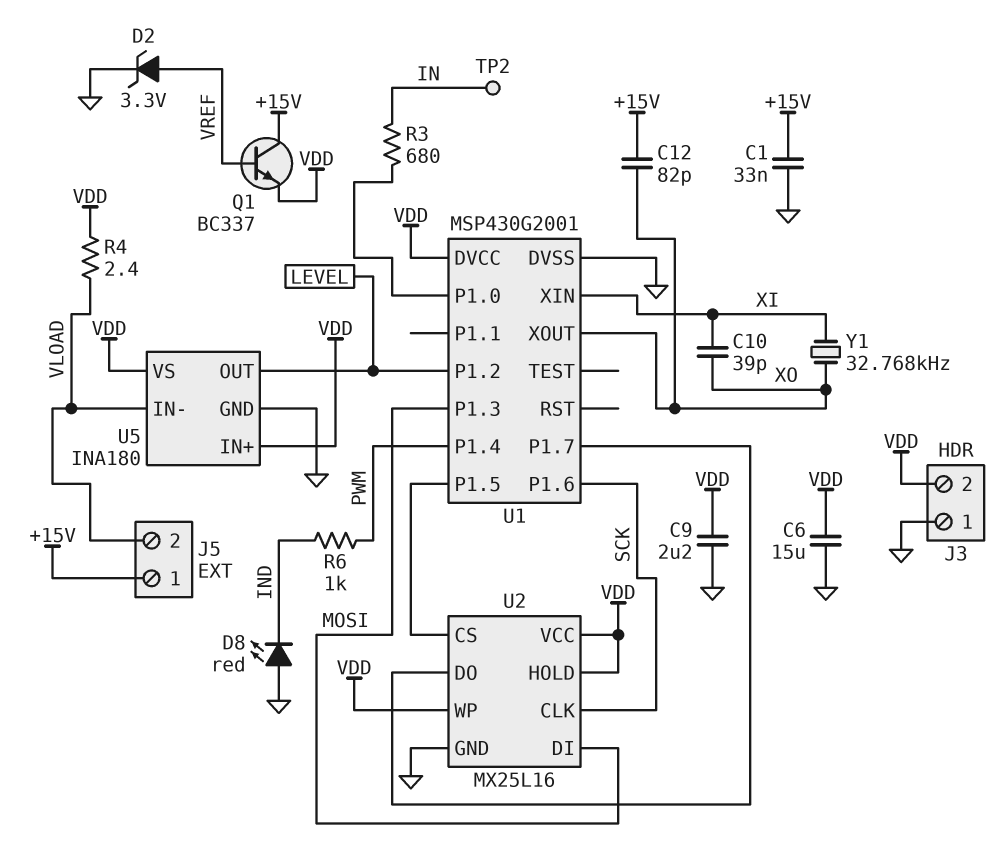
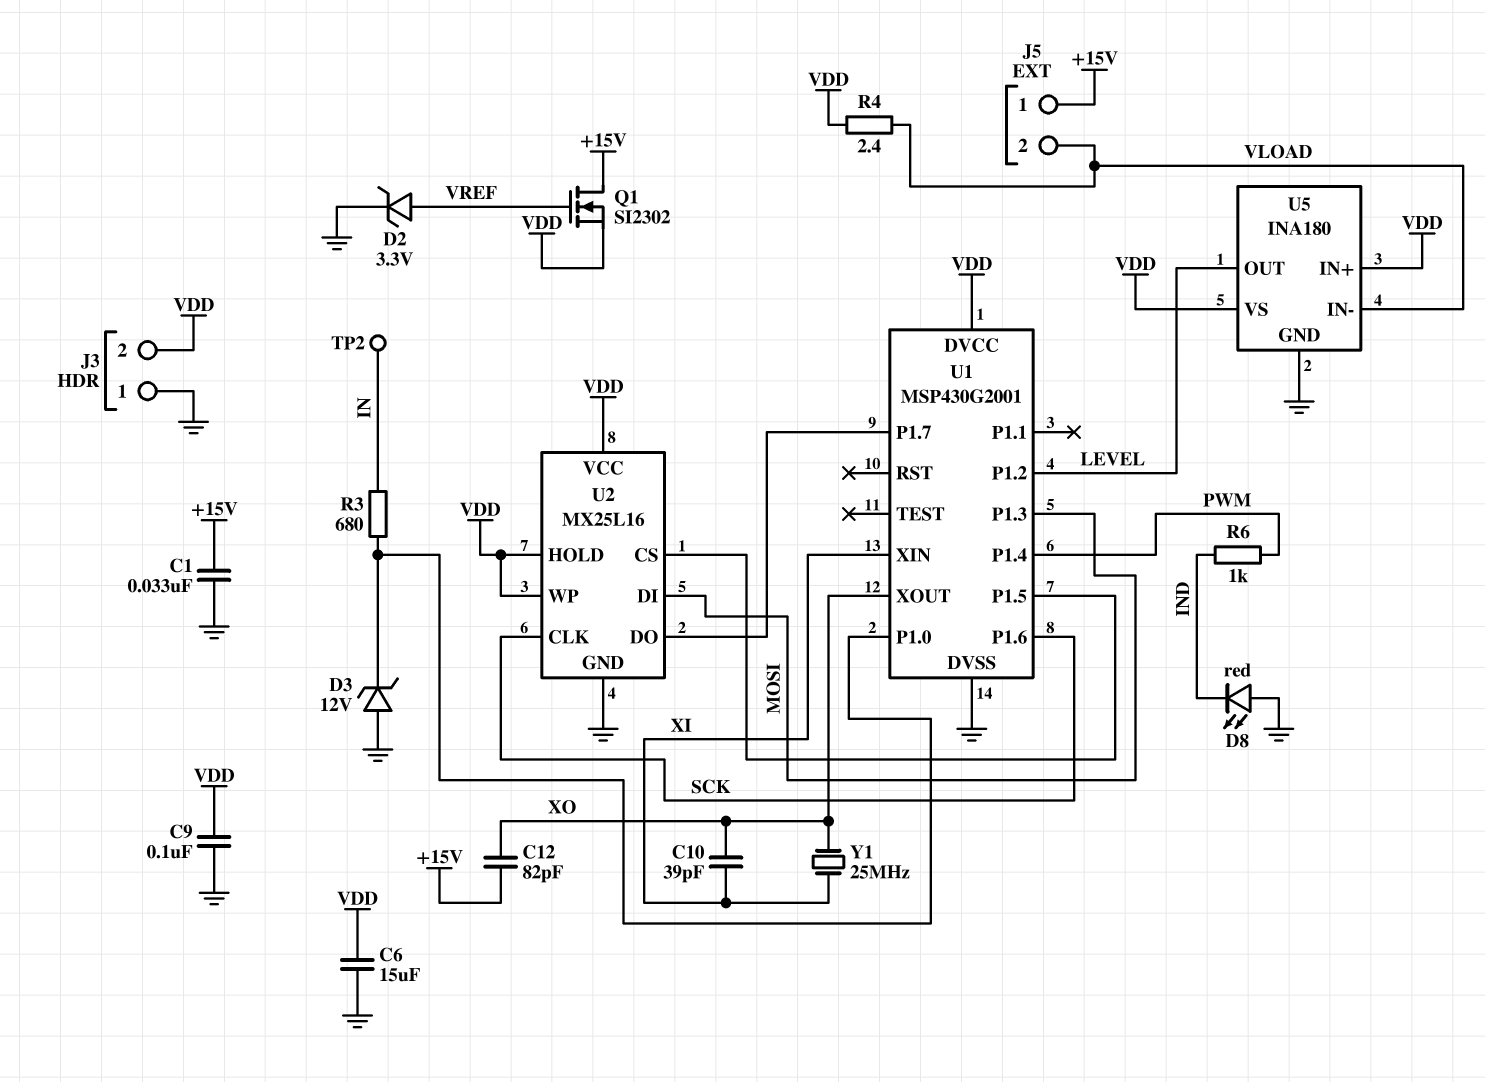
C9: 2.2uF (GND, VDD) -> 100nF (GND, VDD)
D3: none -> zener 12V (A GND, K U1/P1.0)
Q1: NPN BC337 (B VREF, C +15V, E VDD) -> NMOS SI2302 (G VREF, D +15V, S VDD)
Y1: 32.768kHz (XI, XO) -> 25MHz (XI, XO)

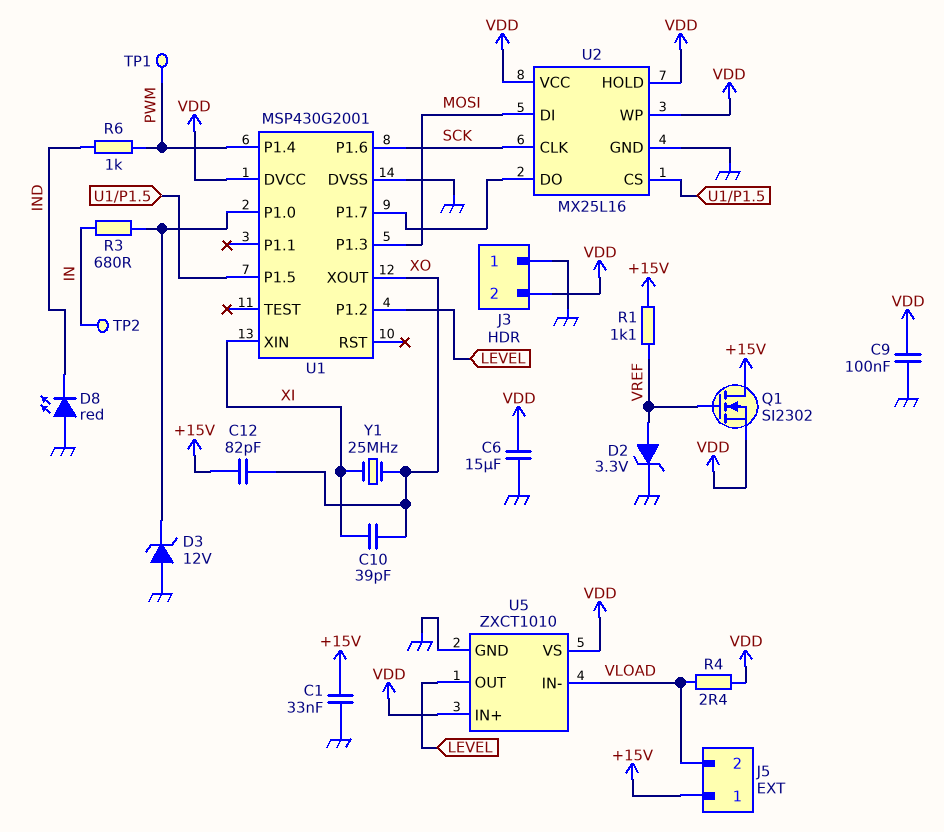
R1: none -> 1.1k (+15V, VREF)
TP1: none -> test point (PWM)
U5: INA180 -> ZXCT1010

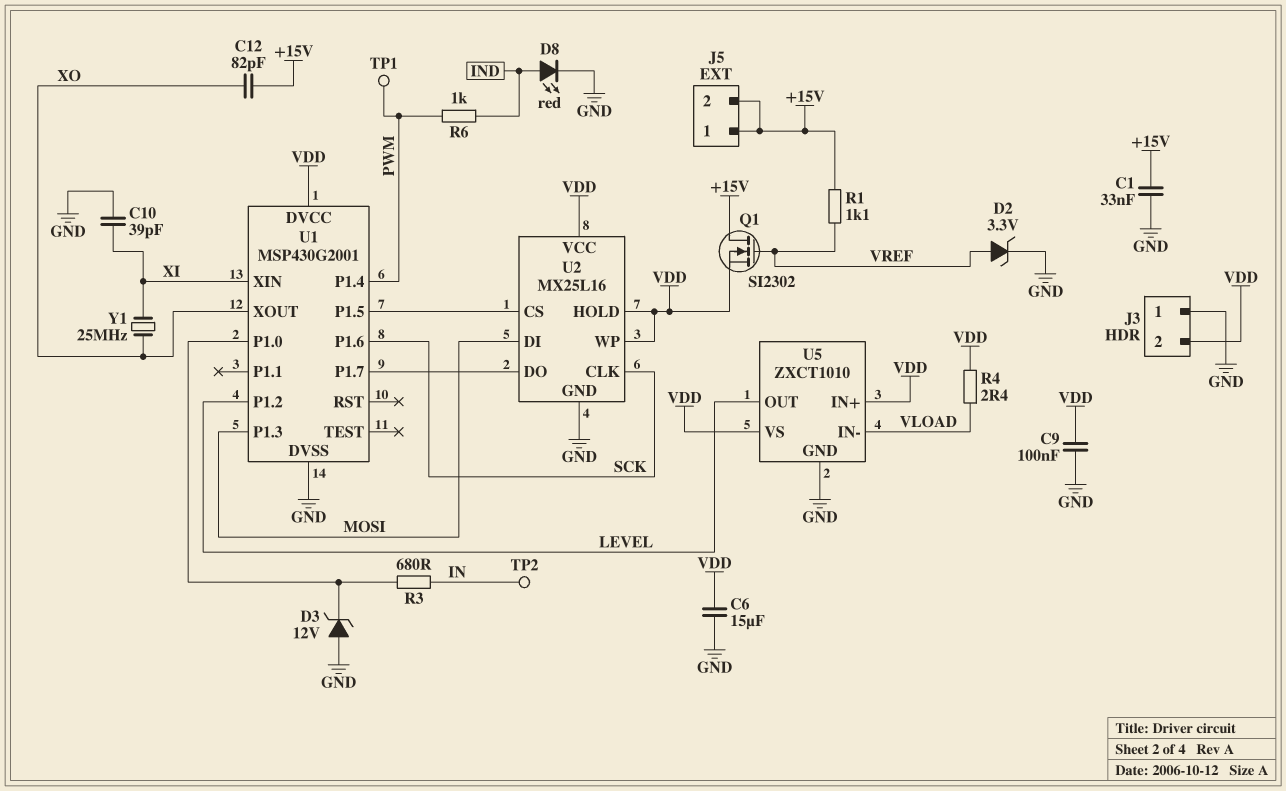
C10: 39pF (XI, XO) -> 39pF (GND, XI)
D8: LED red (A GND, K IND) -> LED red (A IND, K GND)
J5 pin 2: VLOAD -> +15V

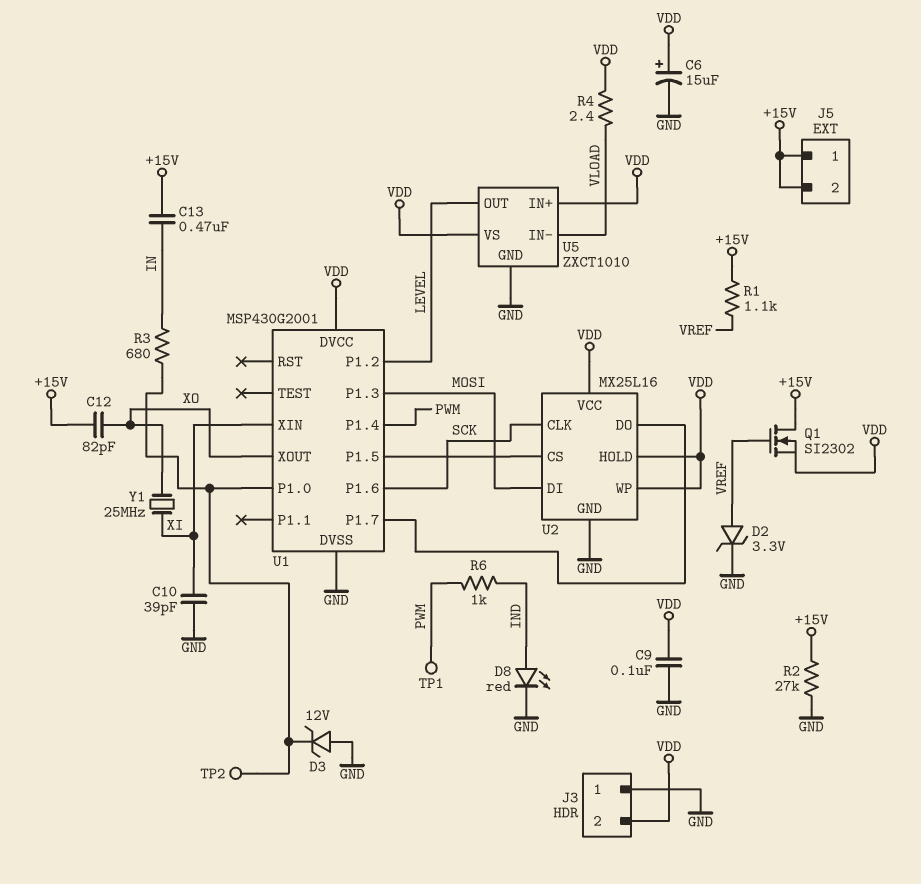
C1: 33nF (+15V, GND) -> none
C6: 15uF (GND, VDD) -> 15uF (plus VDD, minus GND)
C13: none -> 470nF (+15V, IN)
R2: none -> 27k (+15V, GND)
TP2: test point (IN) -> test point (U1/P1.0)

